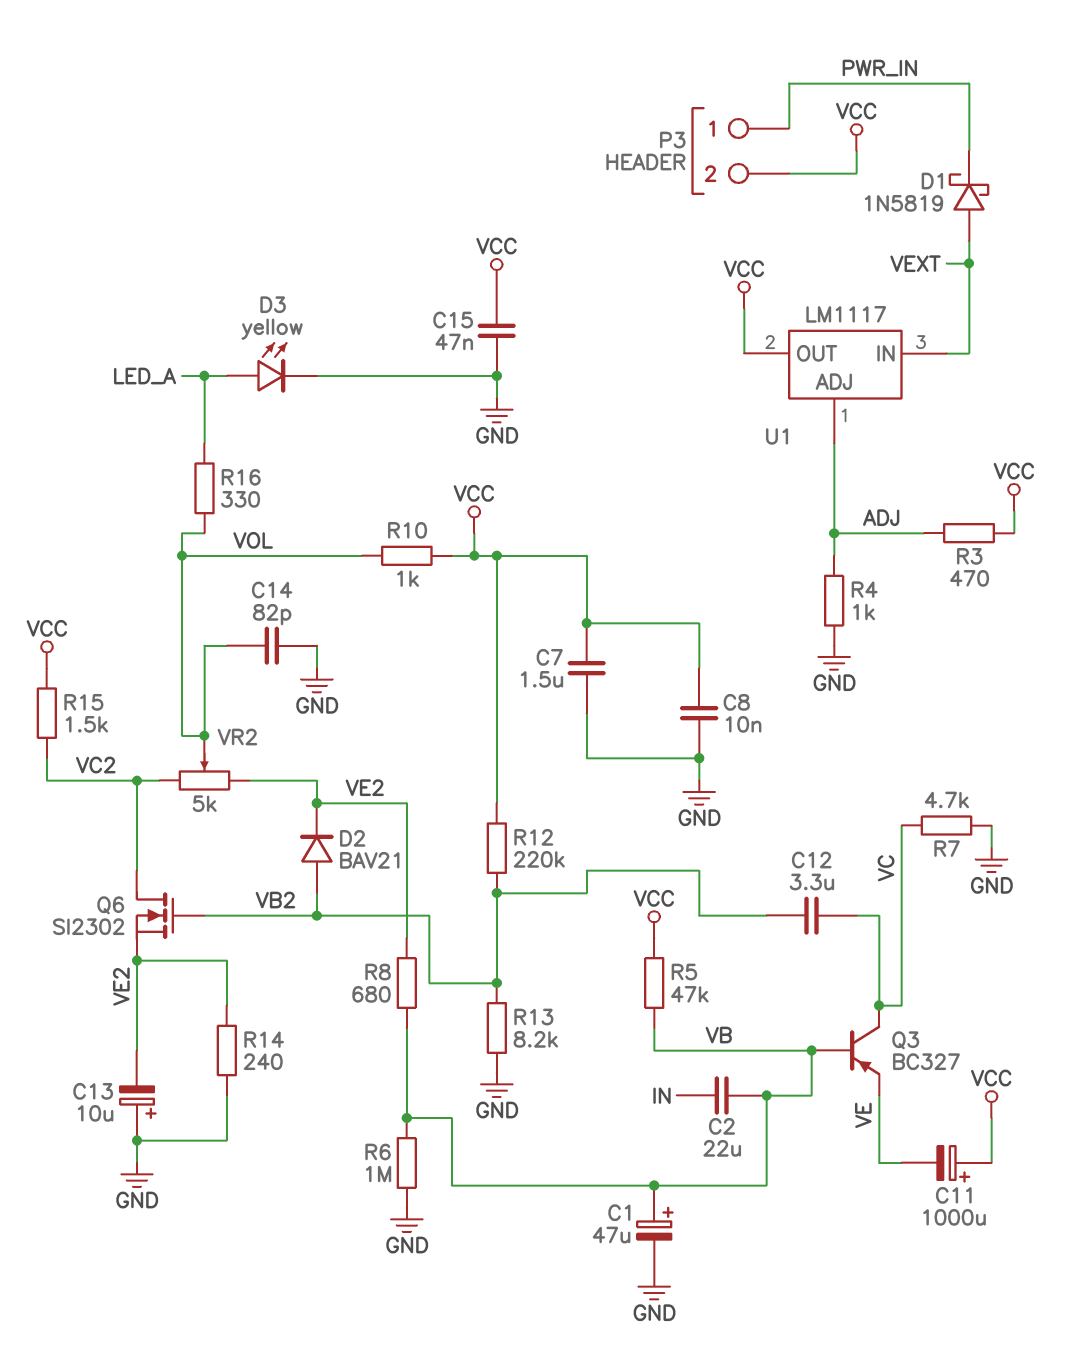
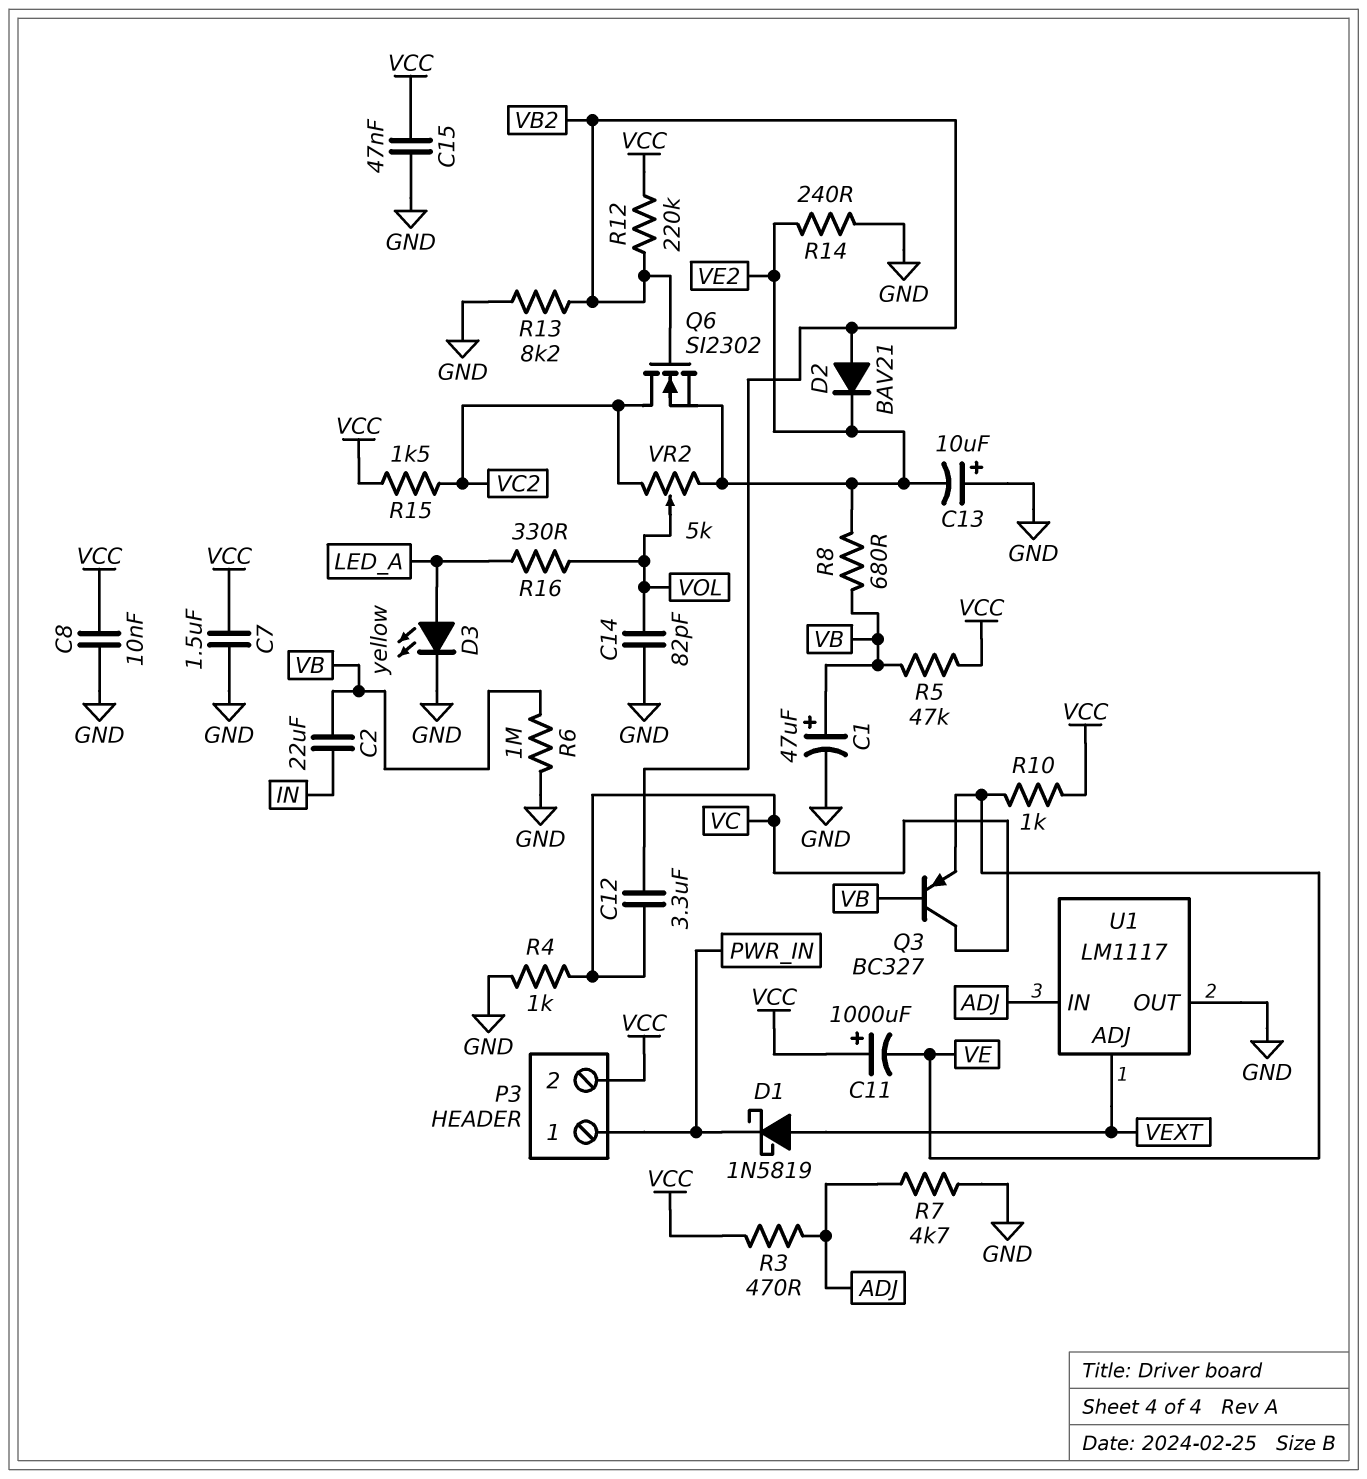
R4: 1k (ADJ, GND) -> 1k (GND, VC)
R7: 4.7k (GND, VC) -> 4.7k (ADJ, GND)
R10: 1k (VCC, VOL) -> 1k (VCC, VE)
U1 pin ADJ: ADJ -> VEXT
U1 pin IN: VEXT -> ADJ
U1 pin OUT: VCC -> GND

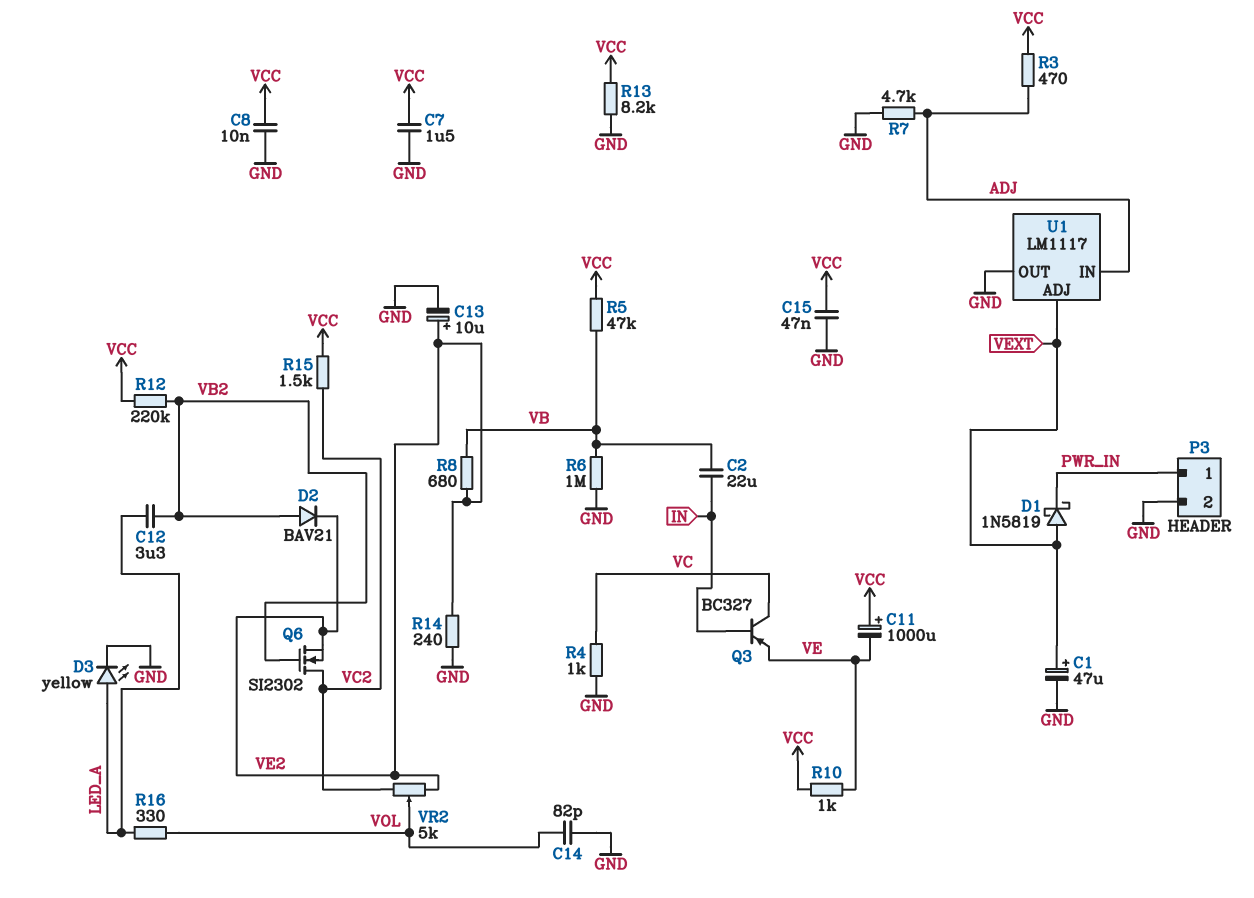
C1: 47uF (plus VB, minus GND) -> 47uF (plus VEXT, minus GND)
C12: 3.3uF (VB2, VC) -> 3.3uF (LED_A, VB2)
C13: 10uF (plus GND, minus VE2) -> 10uF (plus VE2, minus GND)
P3 pin 2: VCC -> GND
Q3: PNP BC327 (B VB, C VC, E VE) -> PNP BC327 (B IN, C VC, E VE)
R13: 8.2k (GND, VB2) -> 8.2k (GND, VCC)

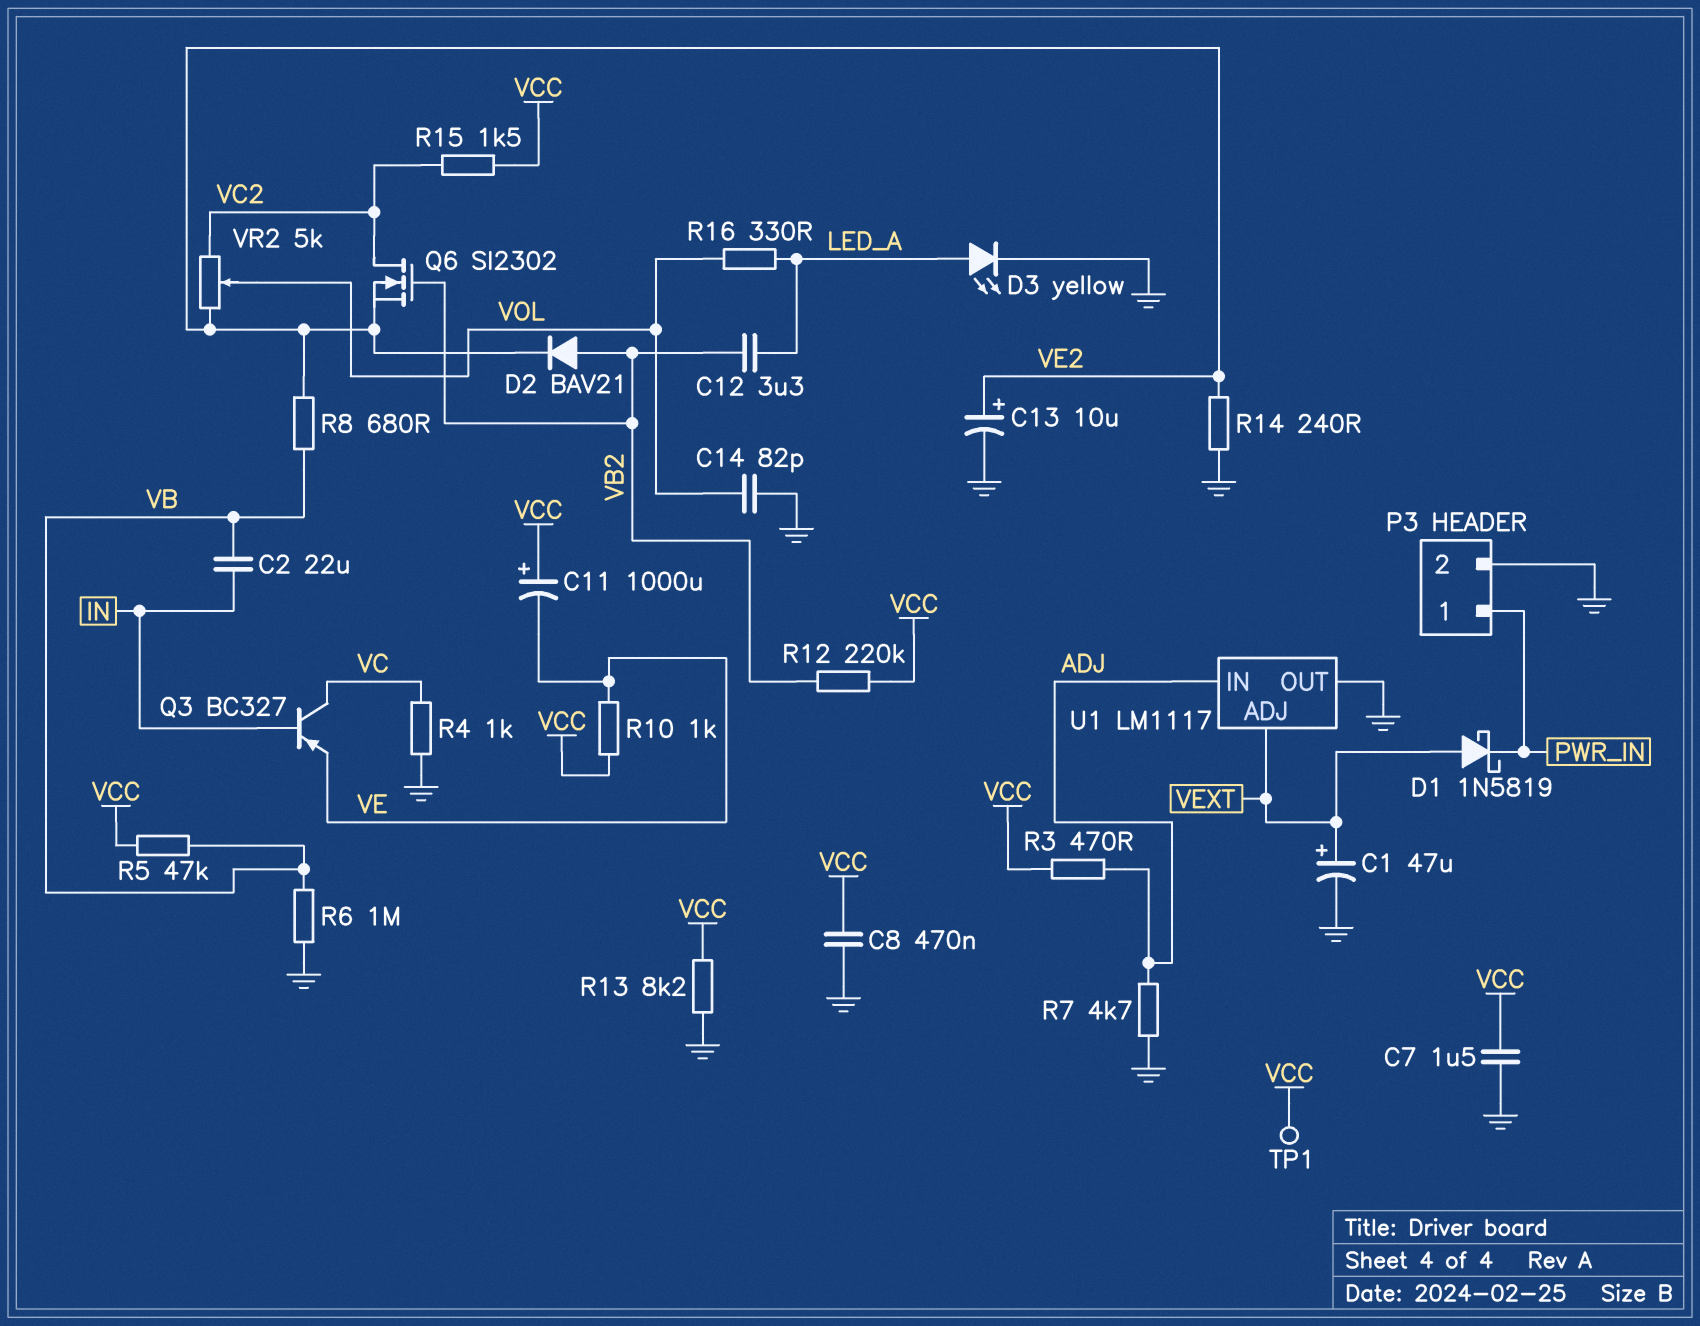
C8: 10nF (GND, VCC) -> 470nF (GND, VCC)
C15: 47nF (GND, VCC) -> none
TP1: none -> test point (VCC)

